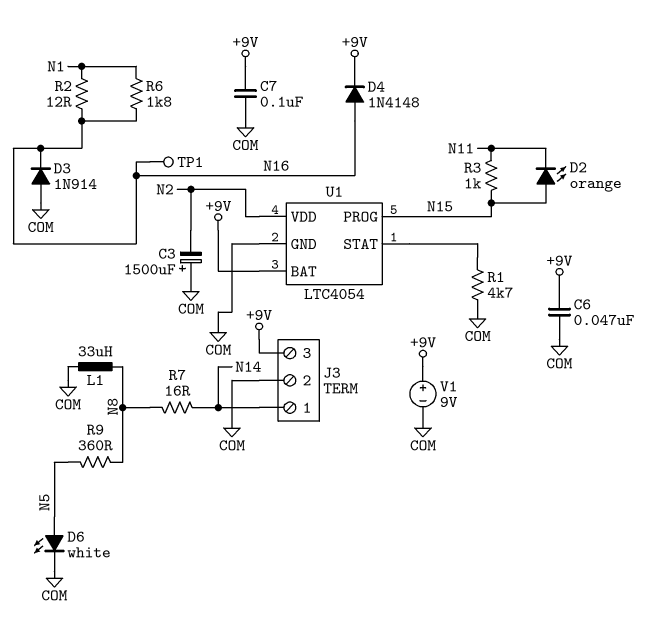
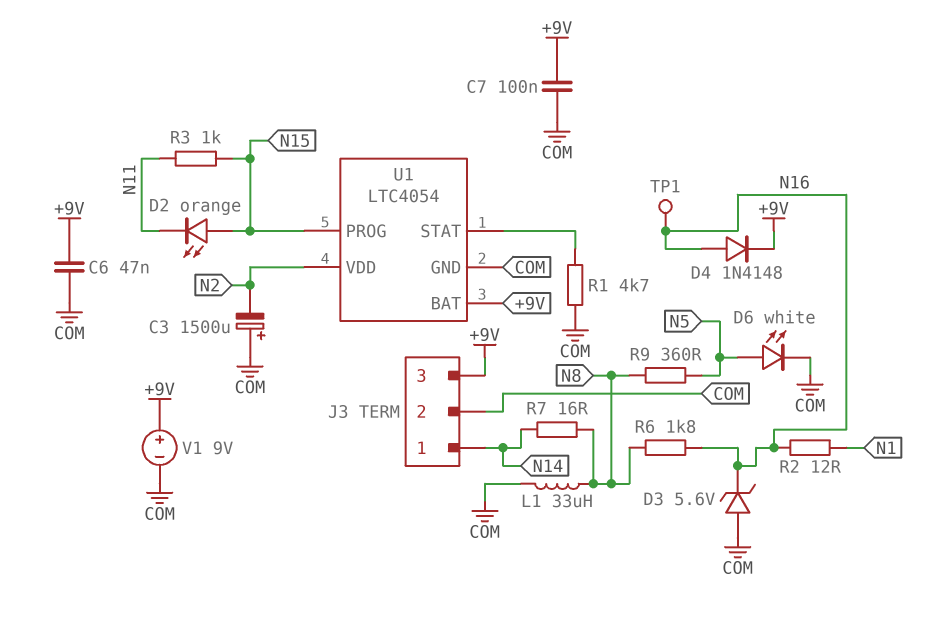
D3: diode 1N914 (A COM, K N16) -> zener 5.6V (A COM, K N16)
R6: 1.8k (N1, N16) -> 1.8k (N8, N16)

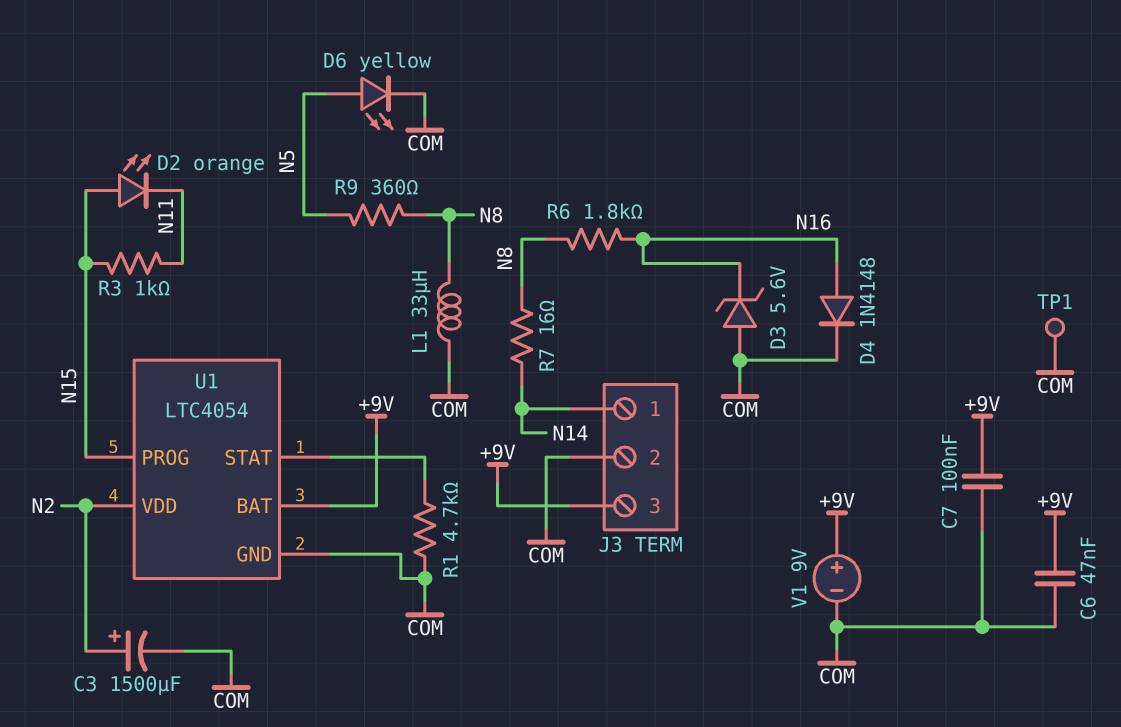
C3: 1500uF (plus COM, minus N2) -> 1500uF (plus N2, minus COM)
D4: diode 1N4148 (A N16, K +9V) -> diode 1N4148 (A N16, K COM)
D6: LED white (A N5, K COM) -> LED yellow (A N5, K COM)
R2: 12 (N1, N16) -> none
TP1: test point (N16) -> test point (COM)

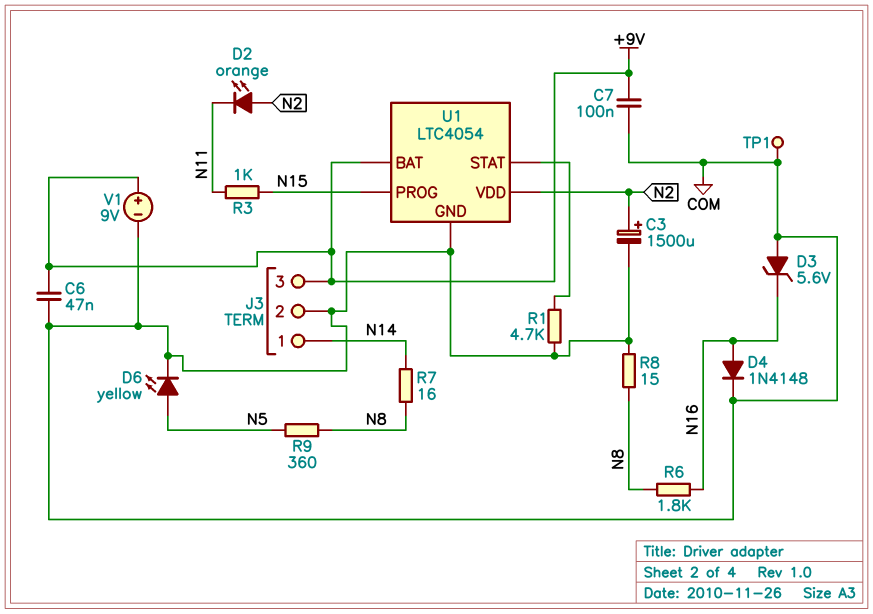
D2: LED orange (A N15, K N11) -> LED orange (A N2, K N11)
L1: 33uH (COM, N8) -> none
R8: none -> 15 (COM, N8)

